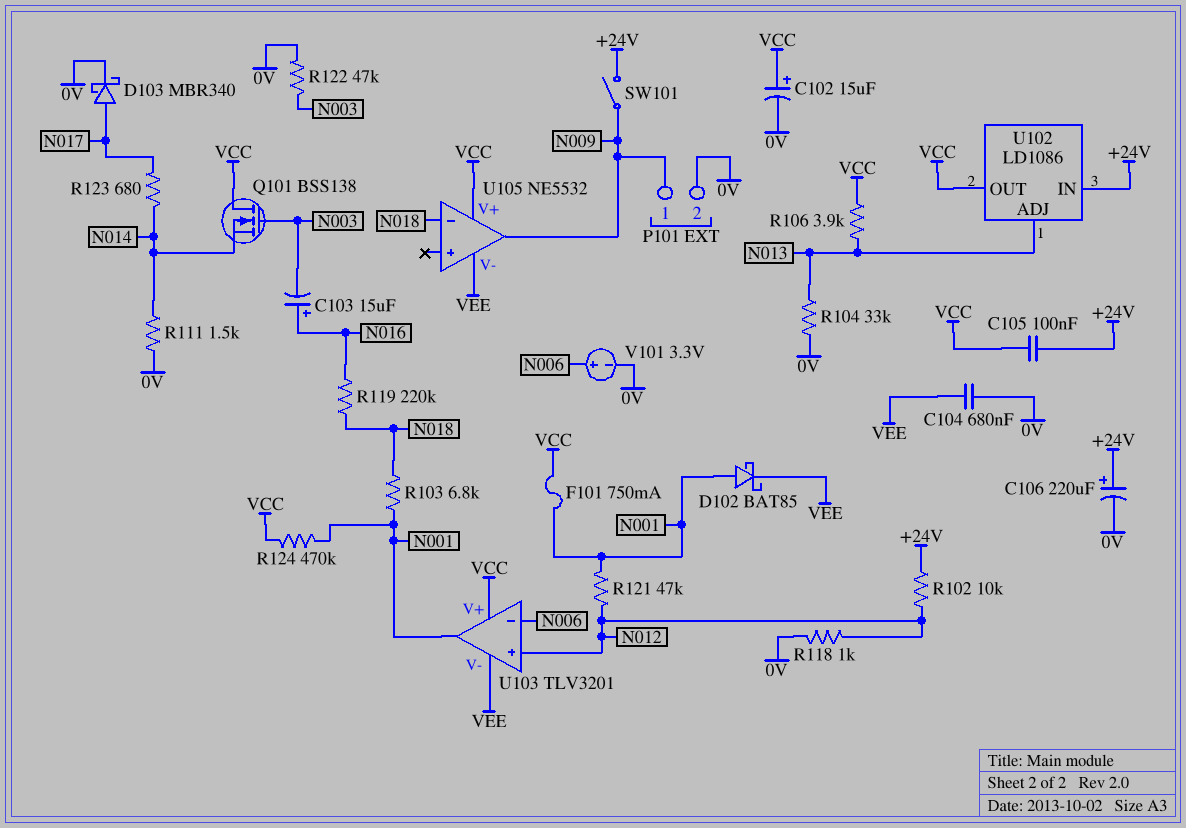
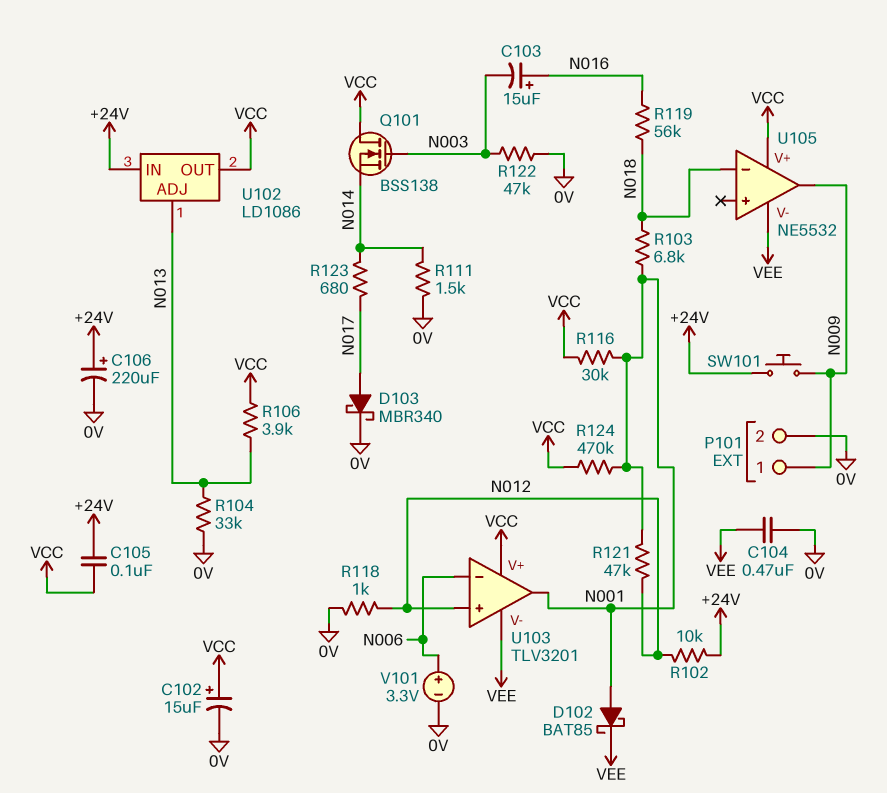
C104: 680nF (0V, VEE) -> 470nF (0V, VEE)
F101: 750mA (N001, VCC) -> none
R116: none -> 30k (N001, VCC)
R119: 220k (N016, N018) -> 56k (N016, N018)
SW101: switch (+24V, N009) -> button (+24V, N009)

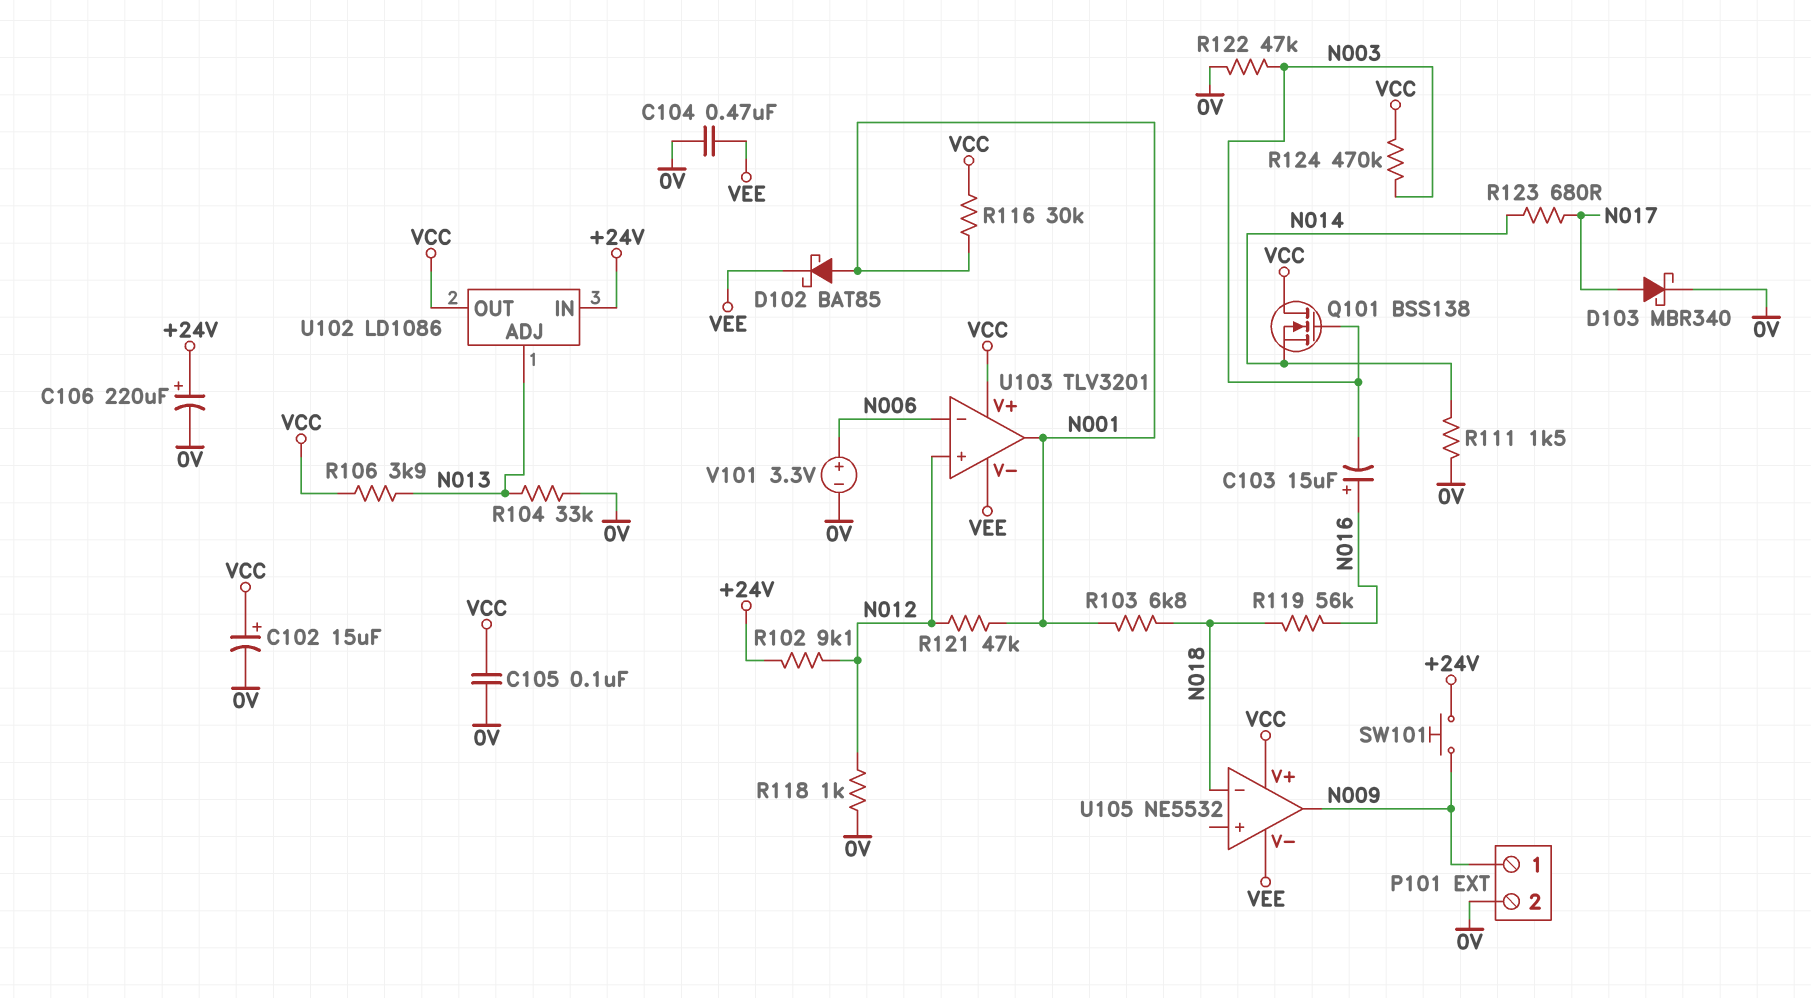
C105: 100nF (+24V, VCC) -> 100nF (0V, VCC)
R102: 10k (+24V, N012) -> 9.1k (+24V, N012)
R124: 470k (N001, VCC) -> 470k (N003, VCC)

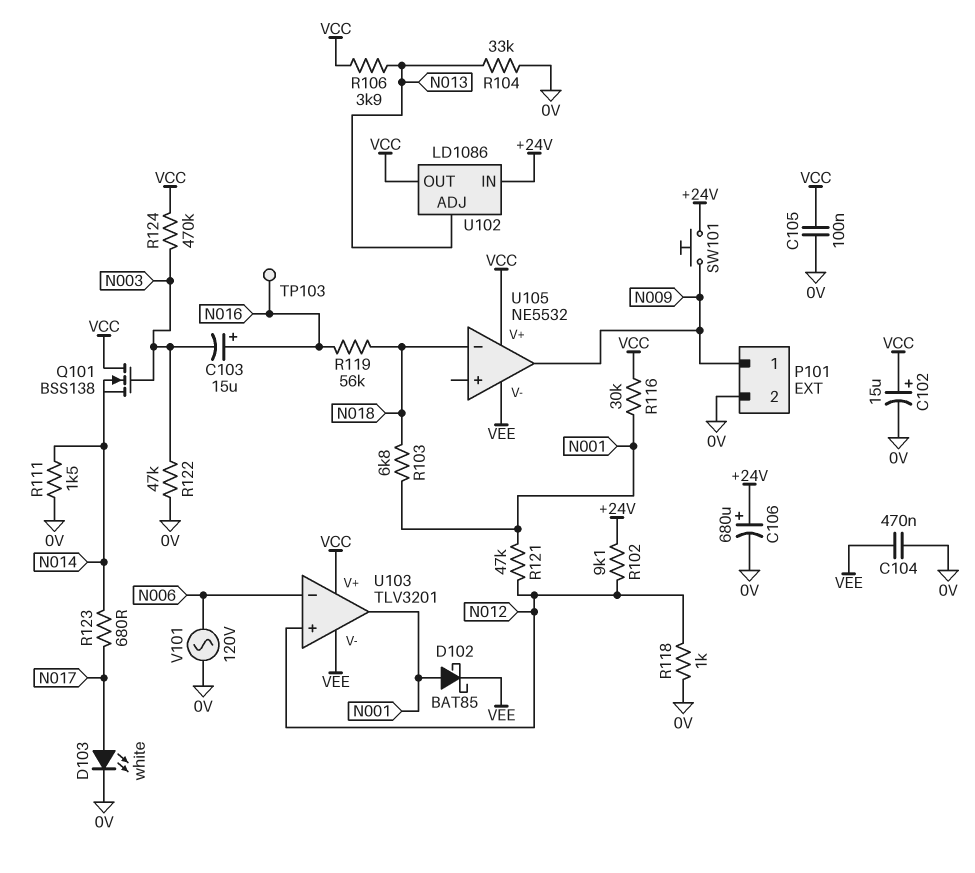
C106: 220uF (plus +24V, minus 0V) -> 680uF (plus +24V, minus 0V)
D103: schottky MBR340 (A N017, K 0V) -> LED white (A N017, K 0V)
TP103: none -> test point (N016)
V101: 3.3V (plus N006, minus 0V) -> AC 120V (0V, N006)

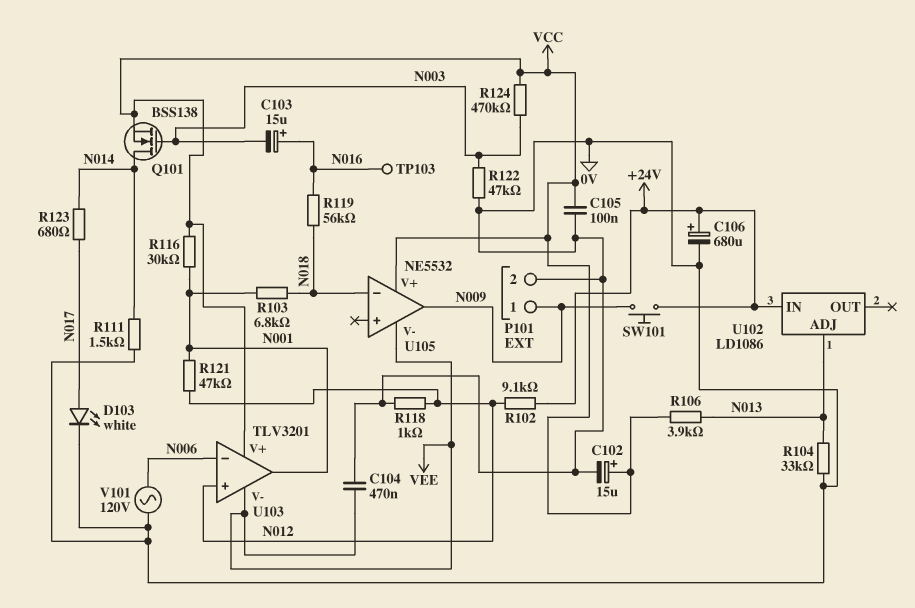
D102: schottky BAT85 (A N001, K VEE) -> none
Q101: NMOS BSS138 (G N003, D VCC, S N014) -> NMOS BSS138 (G N003, D N014, S VCC)
U102 pin OUT: VCC -> none

